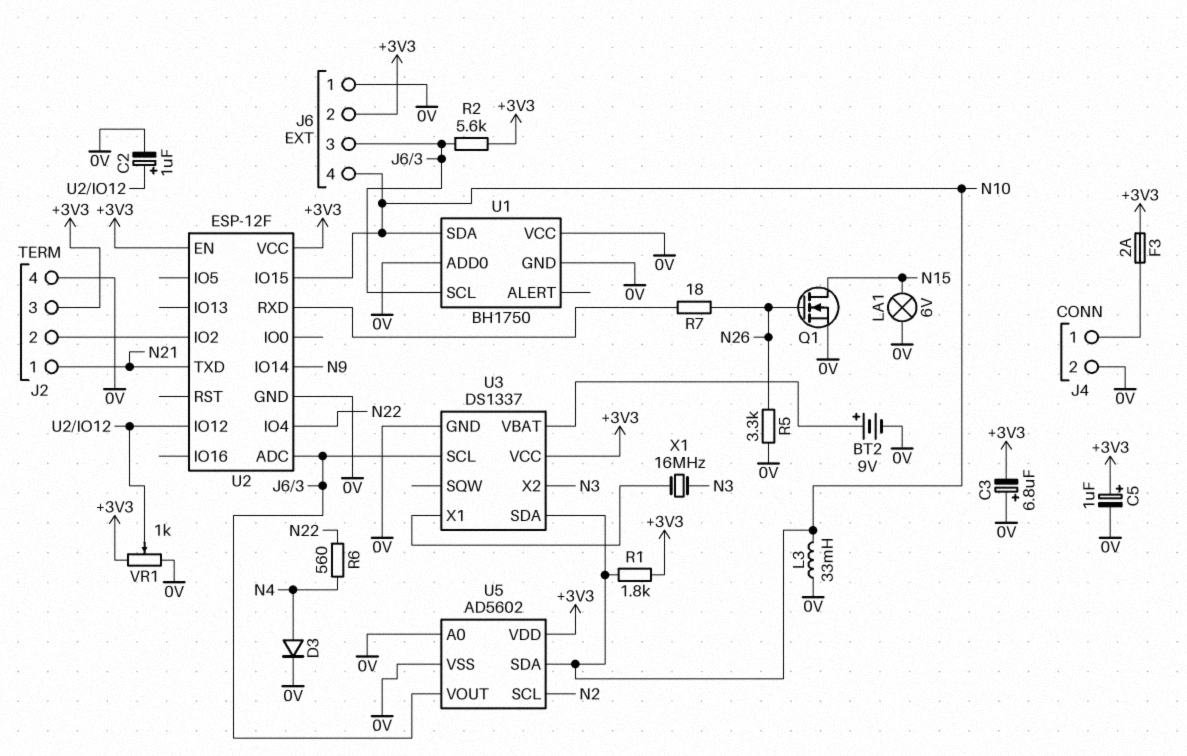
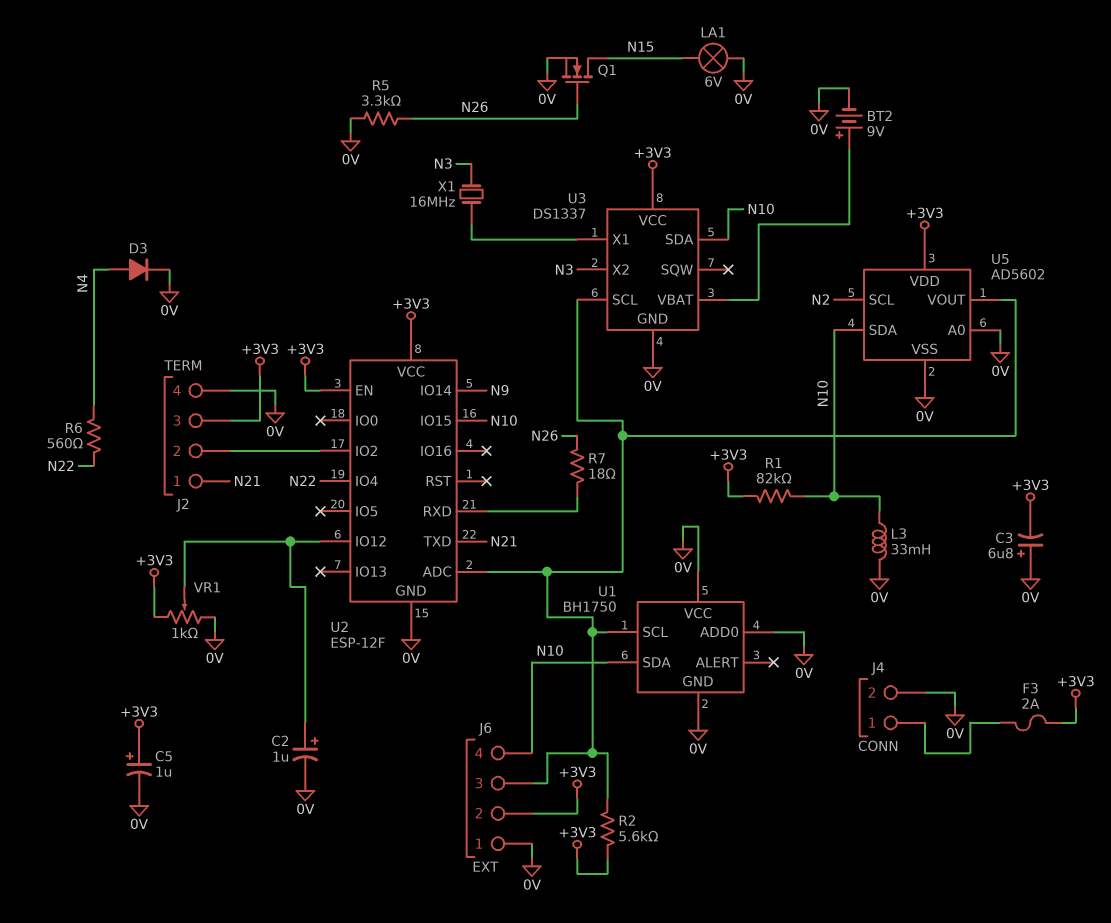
R1: 1.8k (+3V3, N10) -> 82k (+3V3, N10)

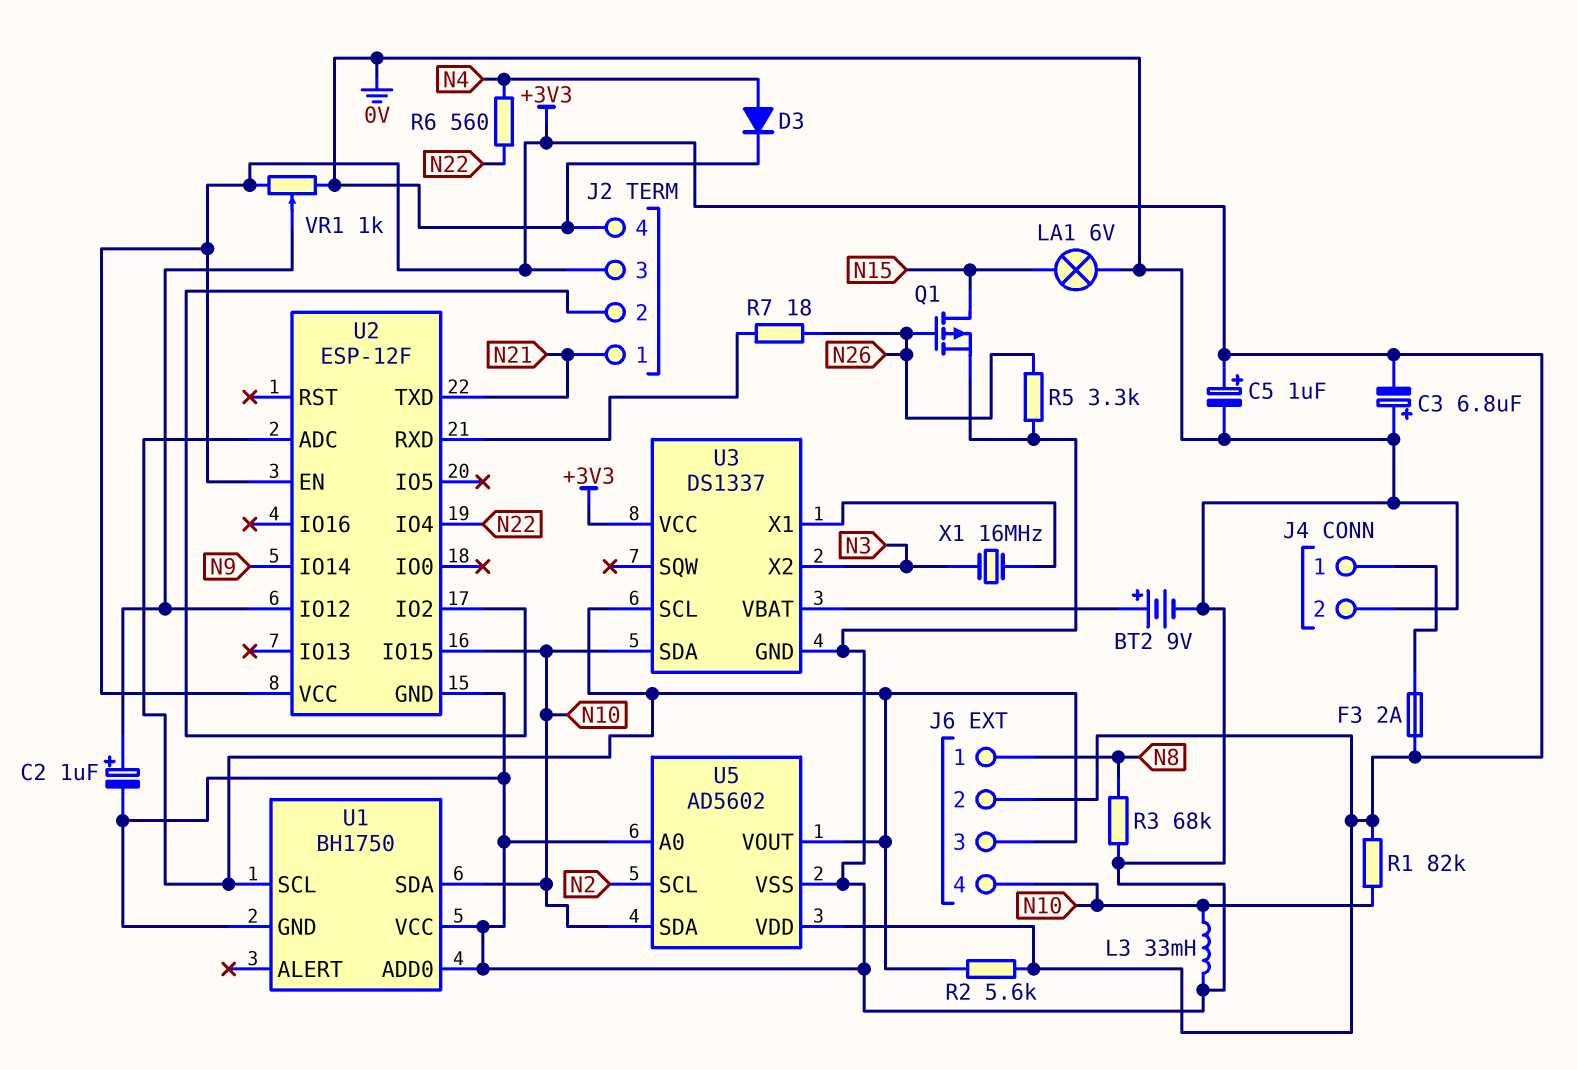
J6 pin 1: 0V -> N8
Q1: NMOS (G N26, D N15, S 0V) -> PMOS (G N26, D N15, S 0V)
R3: none -> 68k (0V, N8)

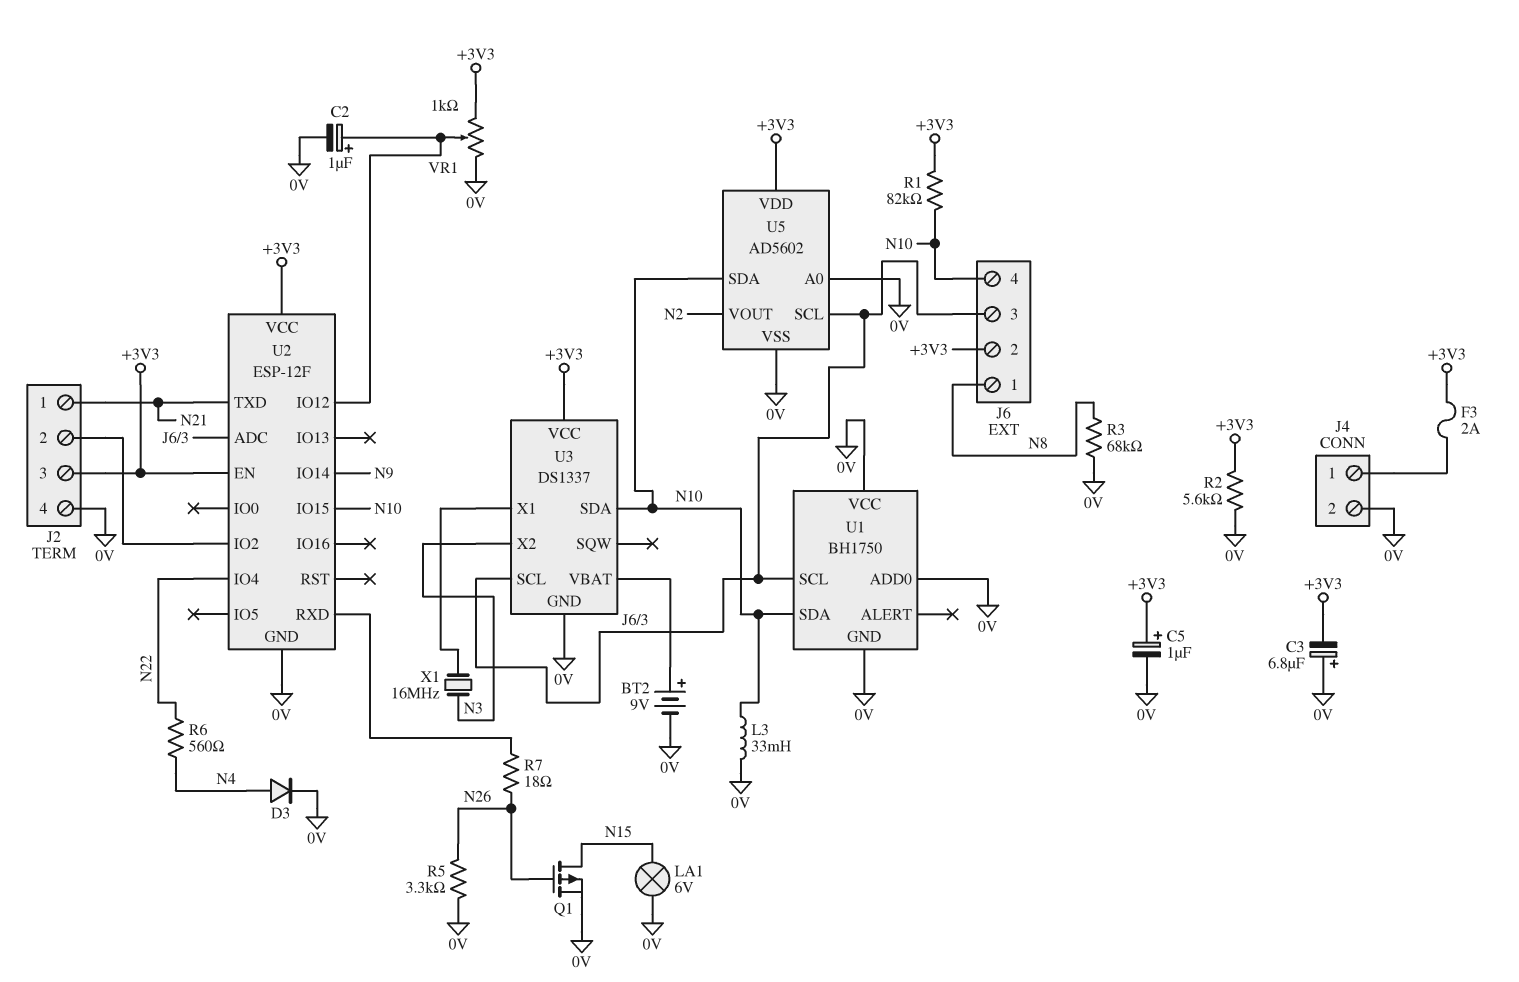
R2: 5.6k (+3V3, J6/3) -> 5.6k (+3V3, 0V)
U5 pin SCL: N2 -> J6/3
U5 pin VOUT: J6/3 -> N2

